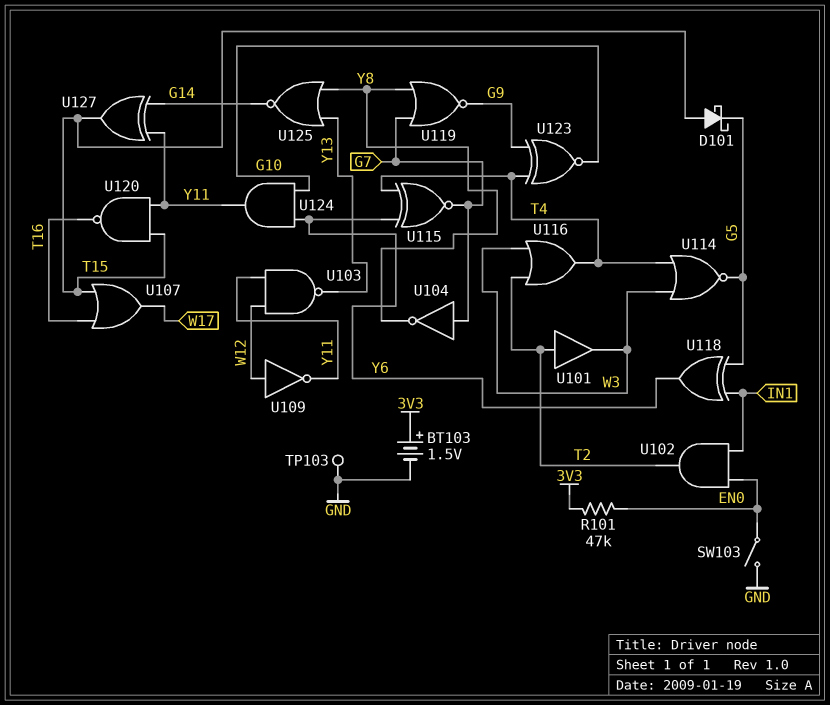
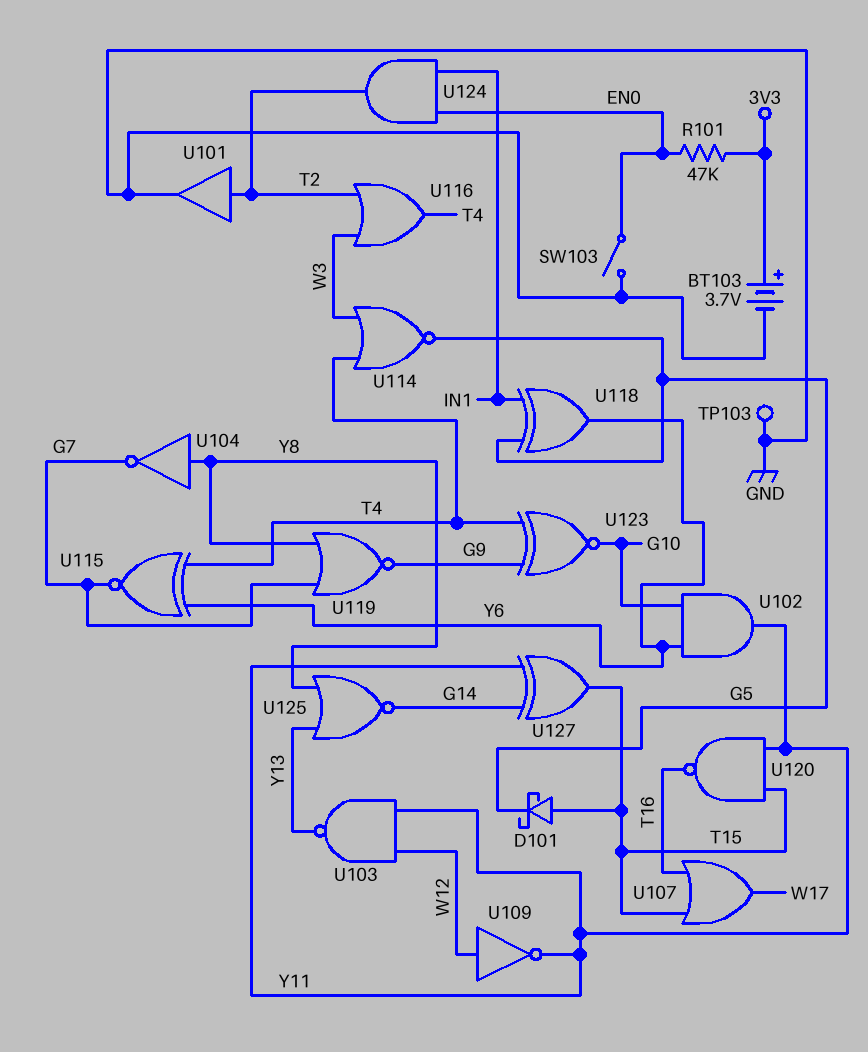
BT103: 1.5V (plus 3V3, minus GND) -> 3.7V (plus 3V3, minus GND)
U101: buffer (in T2, out W3) -> buffer (in T2, out GND)
U102: AND (in EN0, in IN1, out T2) -> AND (in G10, in Y6, out Y11)
U104: NOT (in G7, out Y8) -> NOT (in Y8, out G7)
U124: AND (in G10, in Y6, out Y11) -> AND (in EN0, in IN1, out T2)

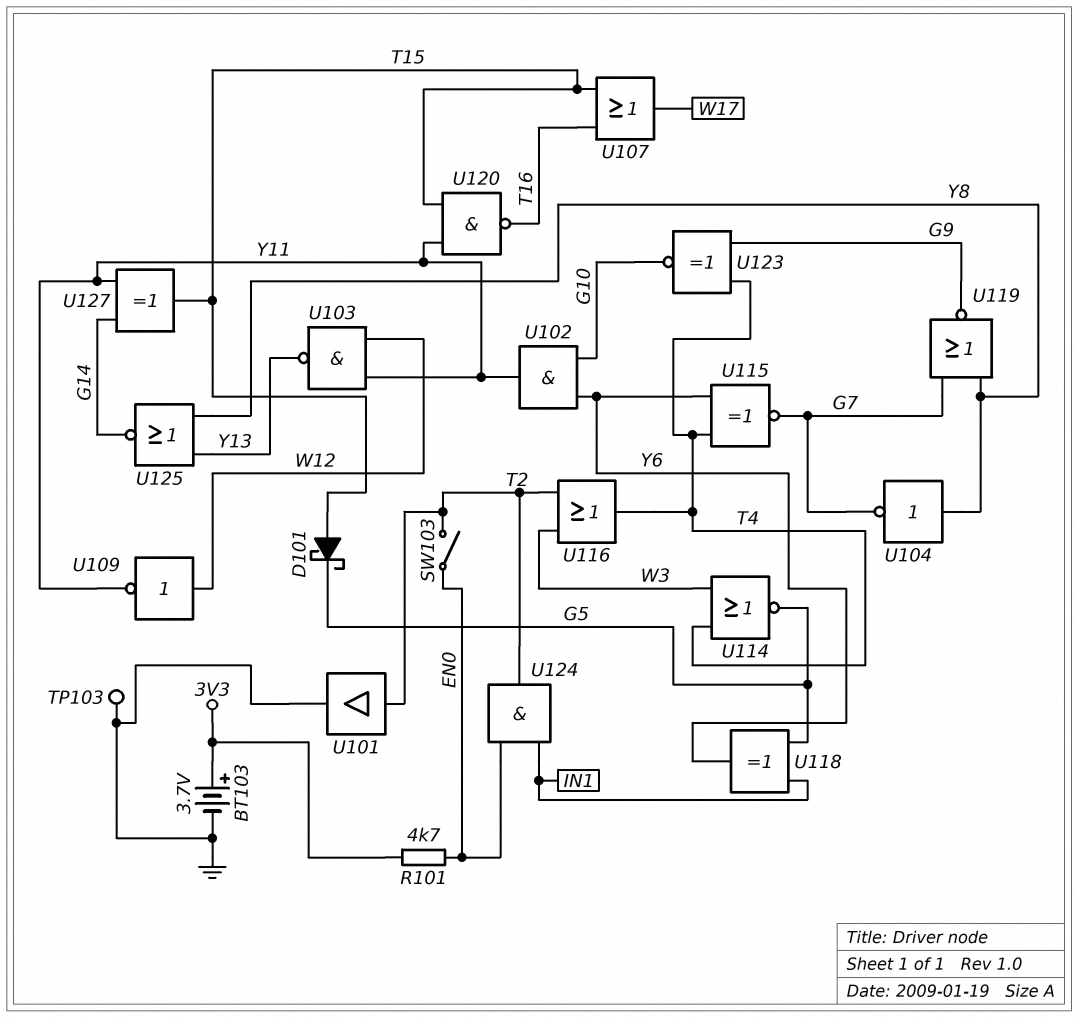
R101: 47k (3V3, EN0) -> 4.7k (3V3, EN0)
SW103: switch (EN0, GND) -> switch (EN0, T2)

